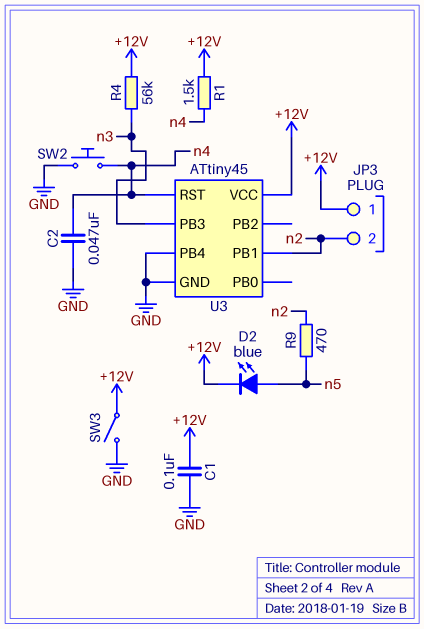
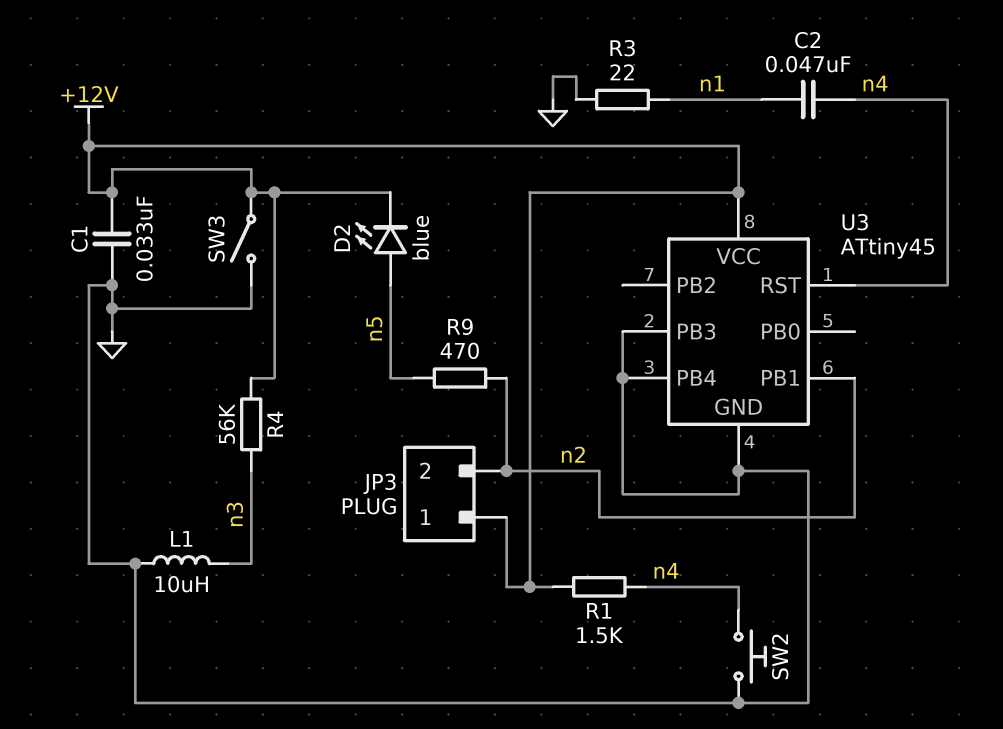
C1: 100nF (+12V, GND) -> 33nF (+12V, GND)
C2: 47nF (GND, n4) -> 47nF (n1, n4)
L1: none -> 10uH (GND, n3)
R3: none -> 22 (GND, n1)
U3 pin PB3: n3 -> GND

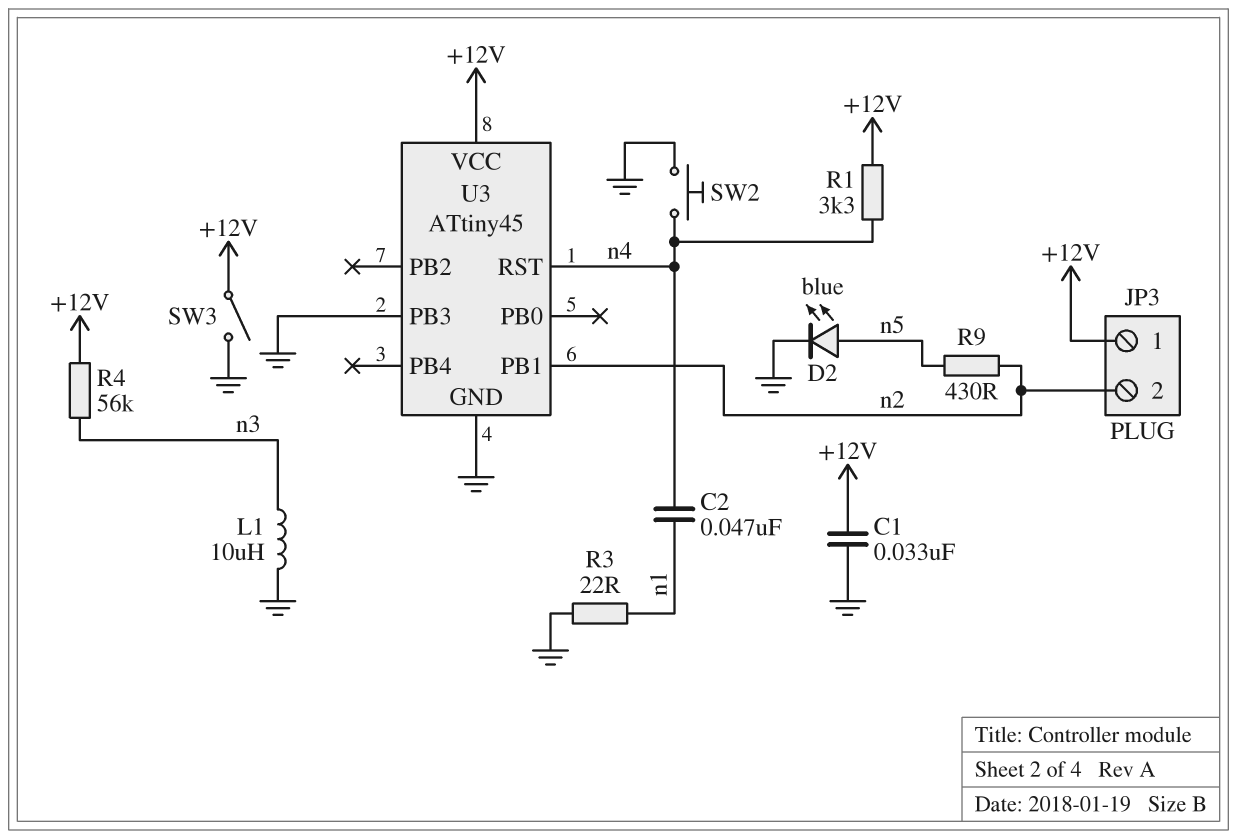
D2: LED blue (A n5, K +12V) -> LED blue (A n5, K GND)
R1: 1.5k (+12V, n4) -> 3.3k (+12V, n4)
R9: 470 (n2, n5) -> 430 (n2, n5)
U3 pin PB4: GND -> none

